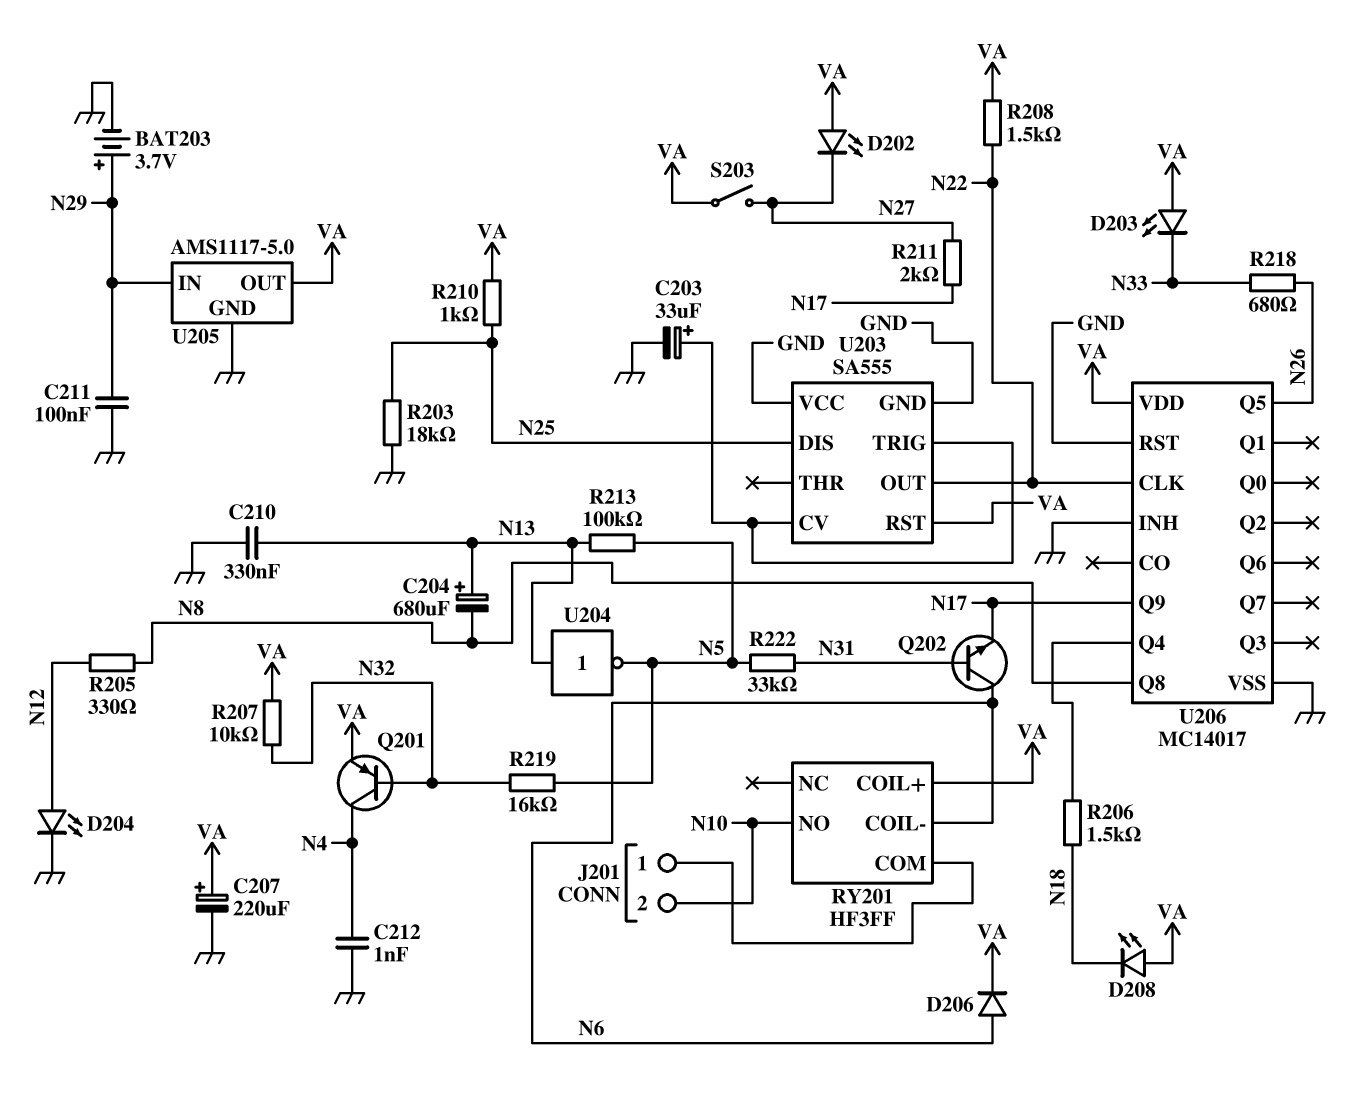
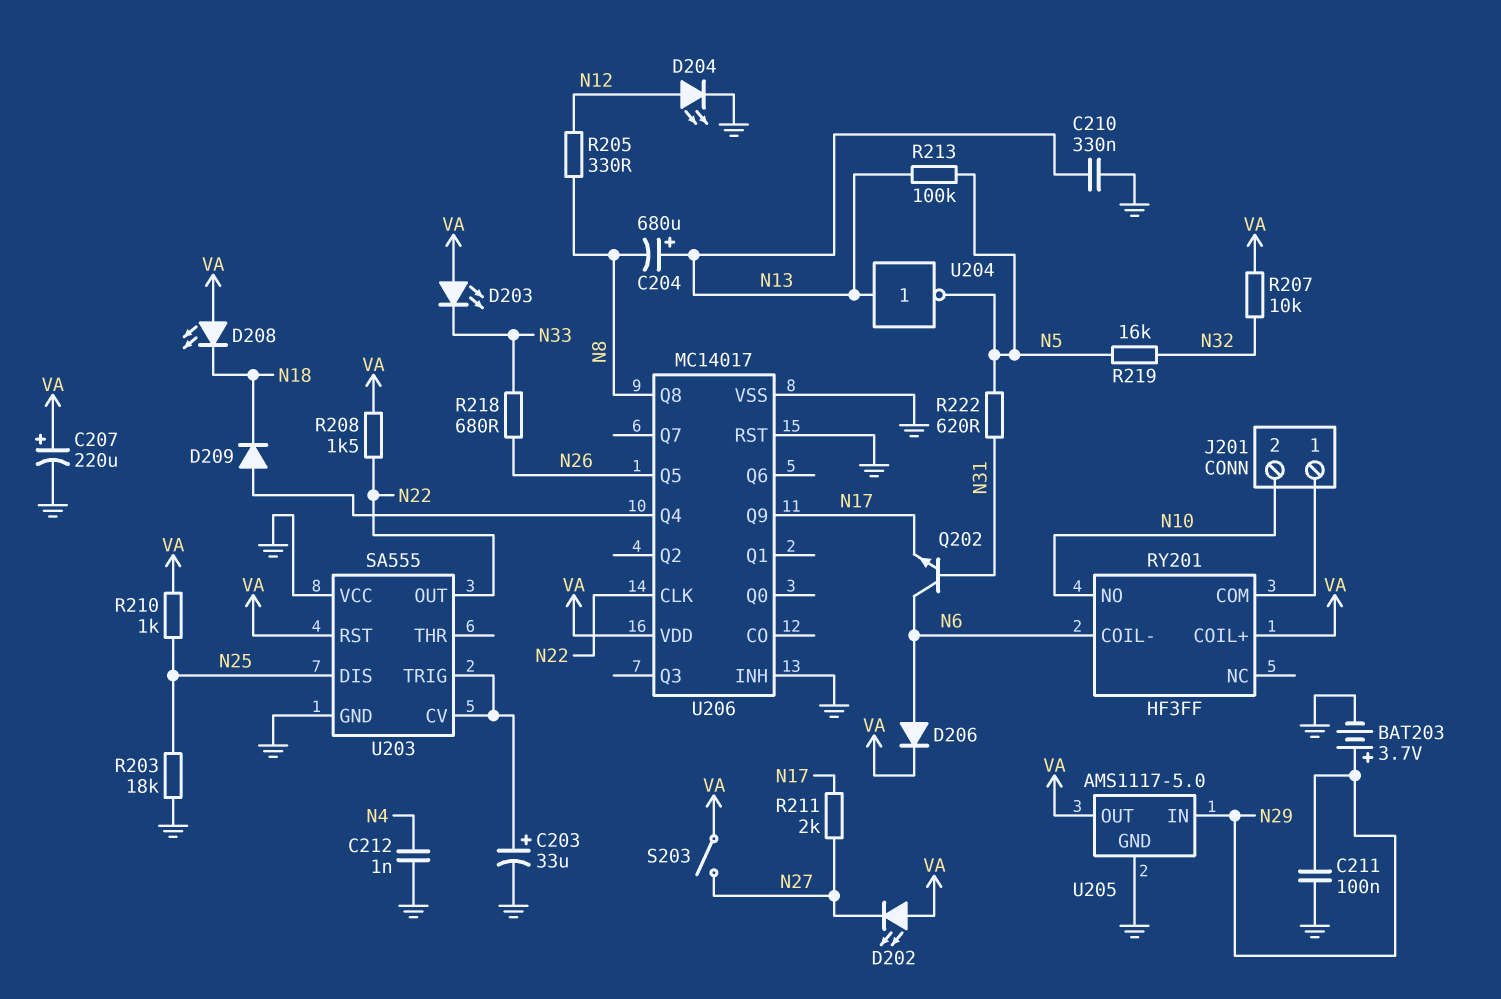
D209: none -> diode (A U206/Q4, K N18)
Q201: PNP (B N32, C N4, E VA) -> none
R206: 1.5k (N18, U206/Q4) -> none
R222: 33k (N5, N31) -> 620 (N5, N31)

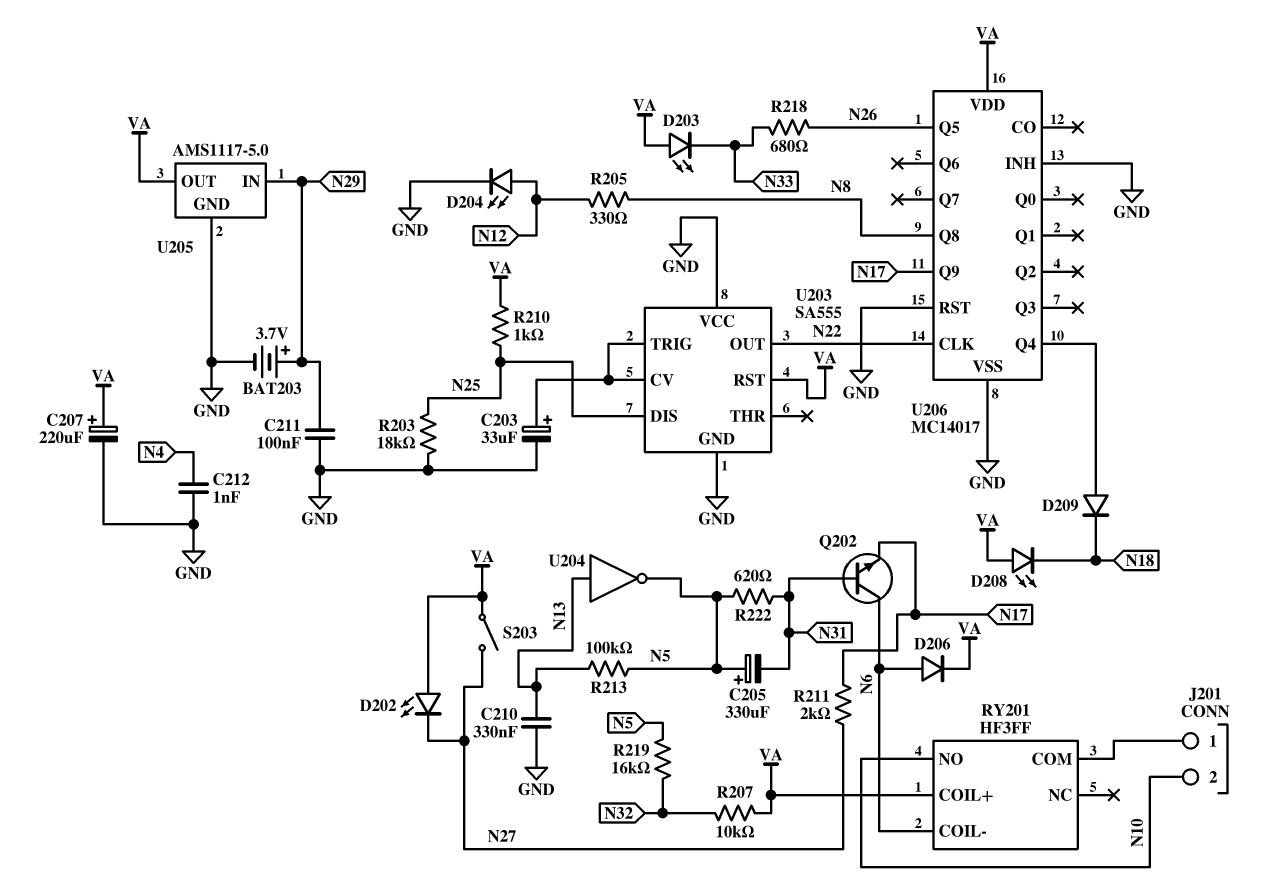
C204: 680uF (plus N13, minus N8) -> none
C205: none -> 330uF (plus N5, minus N31)
R208: 1.5k (N22, VA) -> none

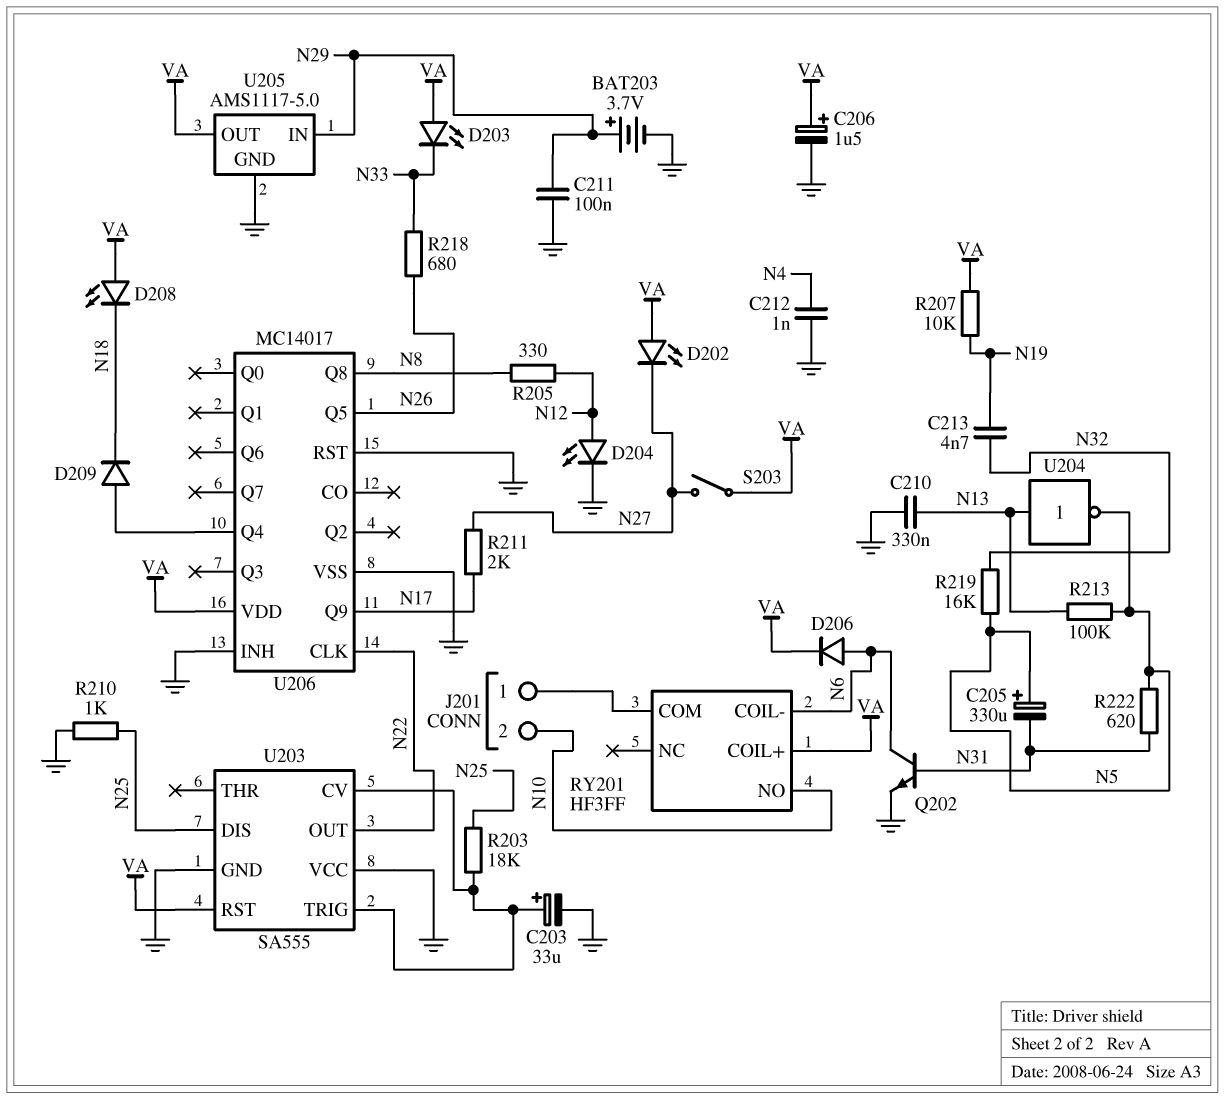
C206: none -> 1.5uF (plus VA, minus GND)
C207: 220uF (plus VA, minus GND) -> none
C213: none -> 4.7nF (N19, N32)
Q202: NPN (B N31, C N6, E N17) -> NPN (B N31, C N6, E GND)
R203: 18k (GND, N25) -> 18k (N25, U203/CV)
R207: 10k (N32, VA) -> 10k (N19, VA)
R210: 1k (N25, VA) -> 1k (GND, N25)

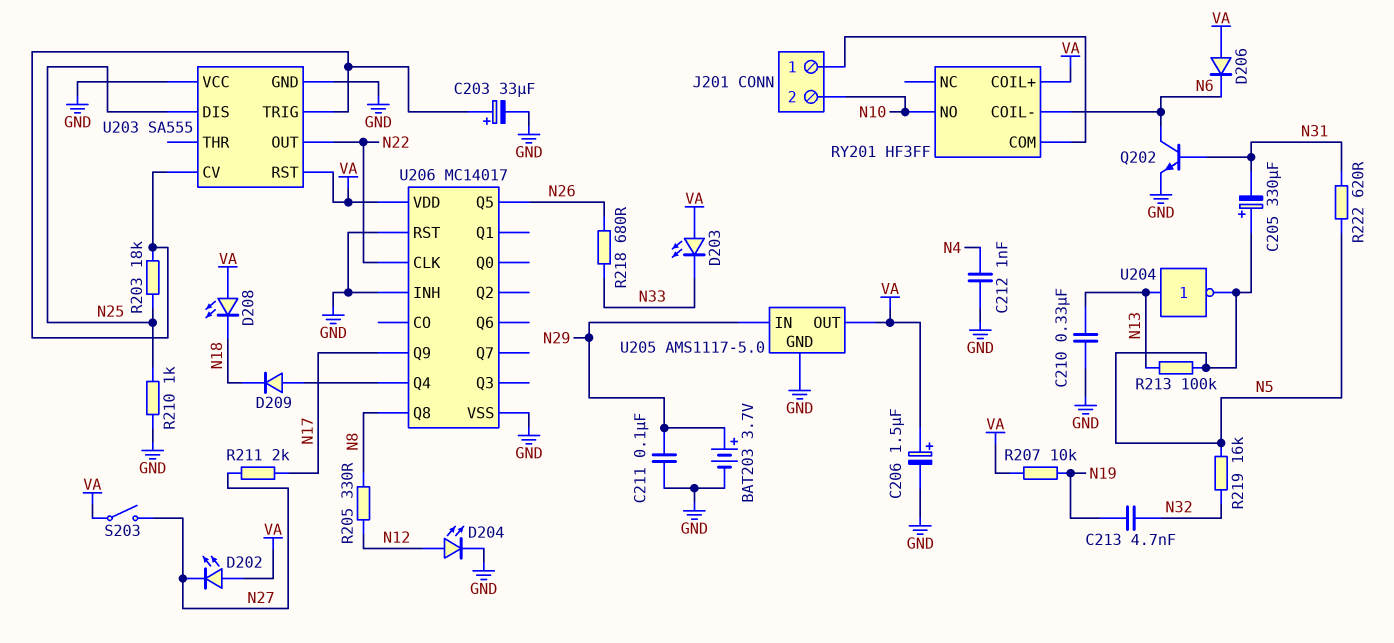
D206: diode (A N6, K VA) -> diode (A VA, K N6)

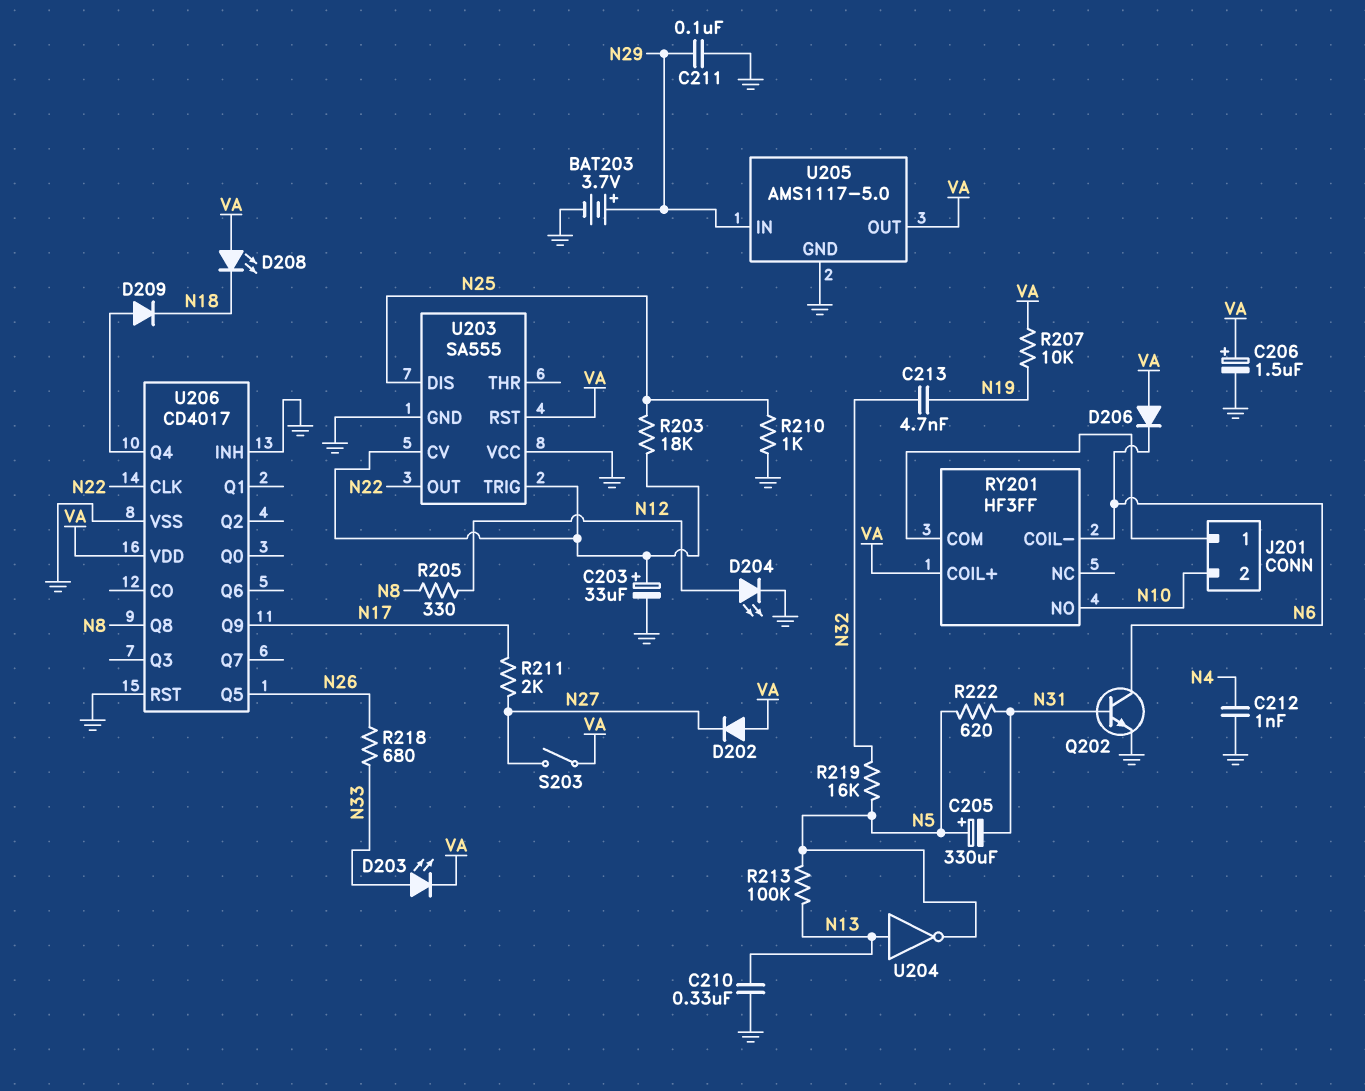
D202: LED (A VA, K N27) -> diode (A VA, K N27)
D203: LED (A VA, K N33) -> LED (A N33, K VA)
U206: MC14017 -> CD4017

